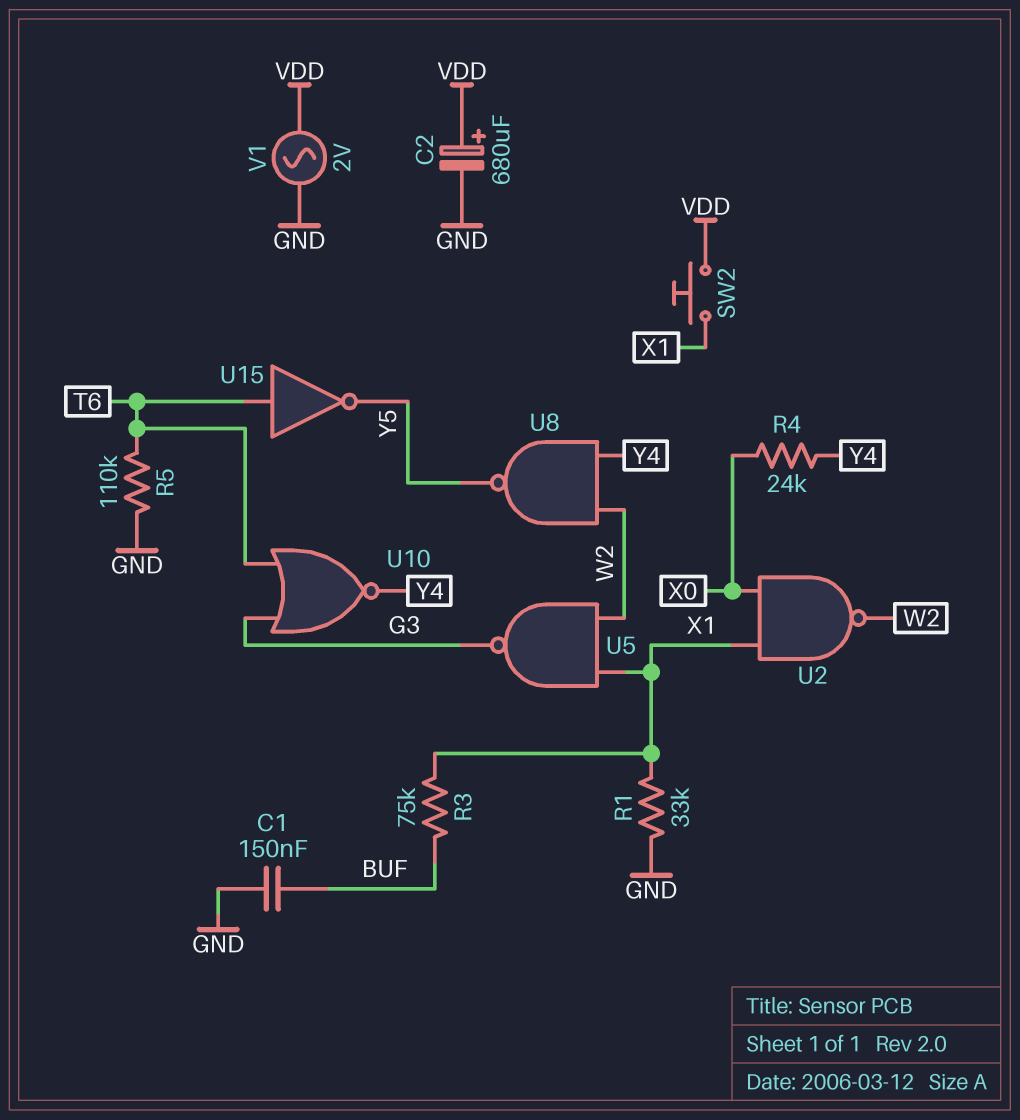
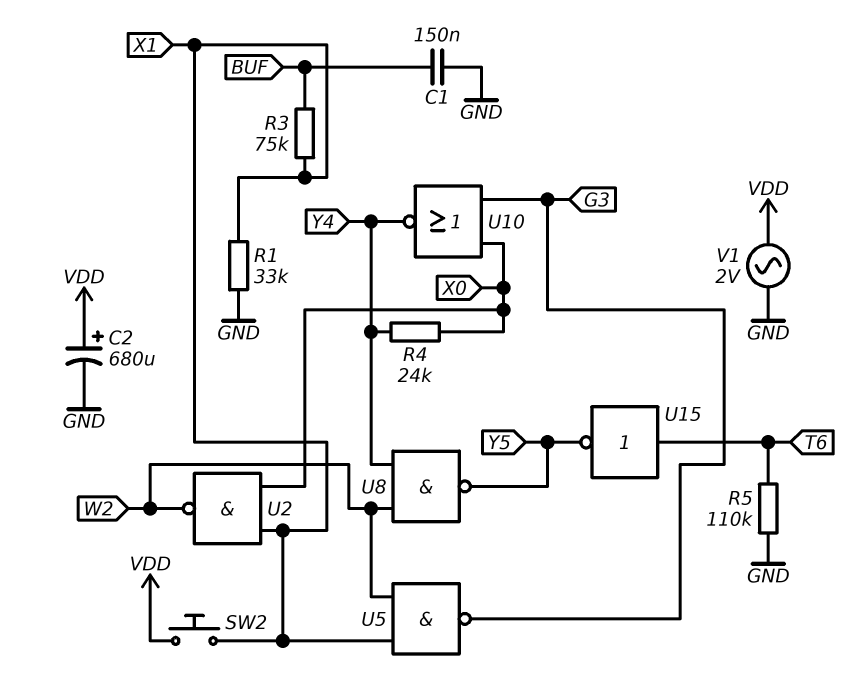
U10: NOR (in G3, in T6, out Y4) -> NOR (in G3, in X0, out Y4)

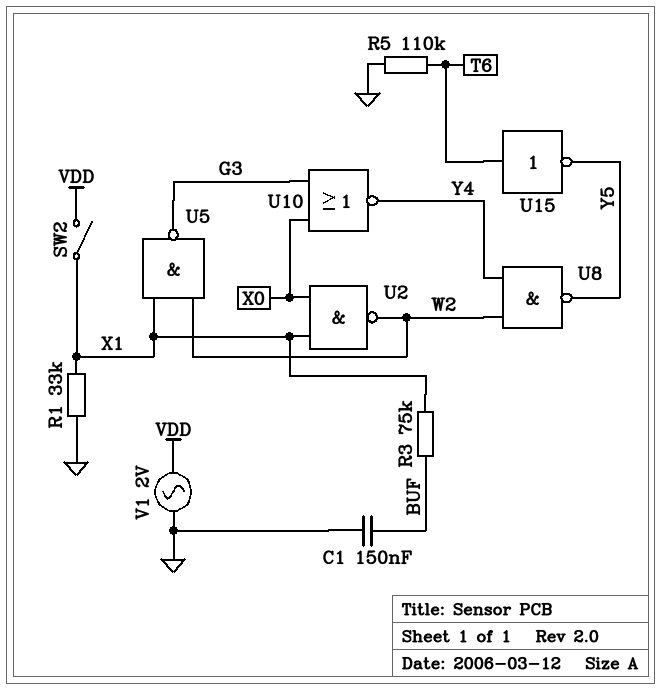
C2: 680uF (plus VDD, minus GND) -> none
R4: 24k (X0, Y4) -> none
SW2: button (VDD, X1) -> switch (VDD, X1)

